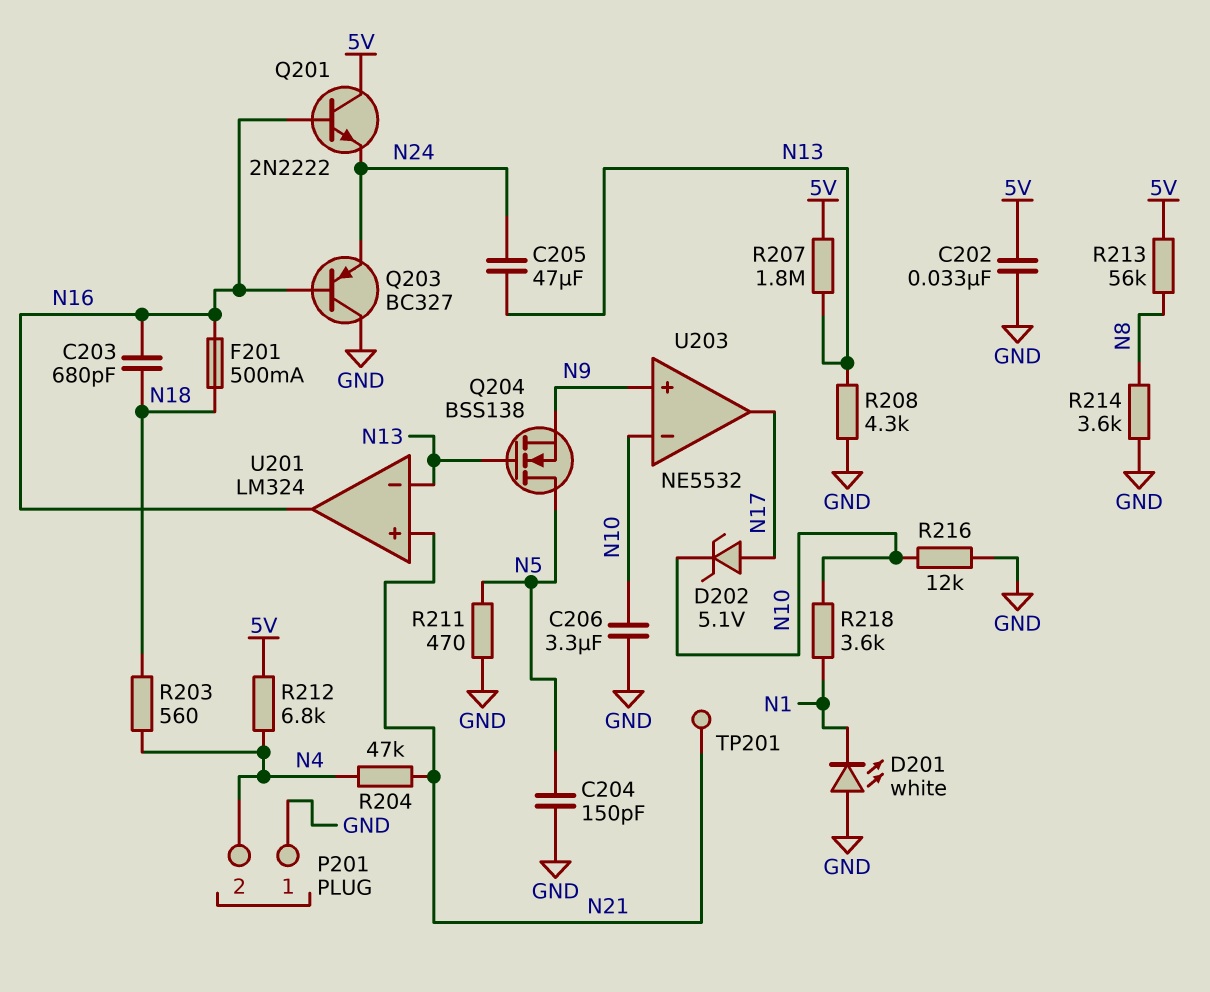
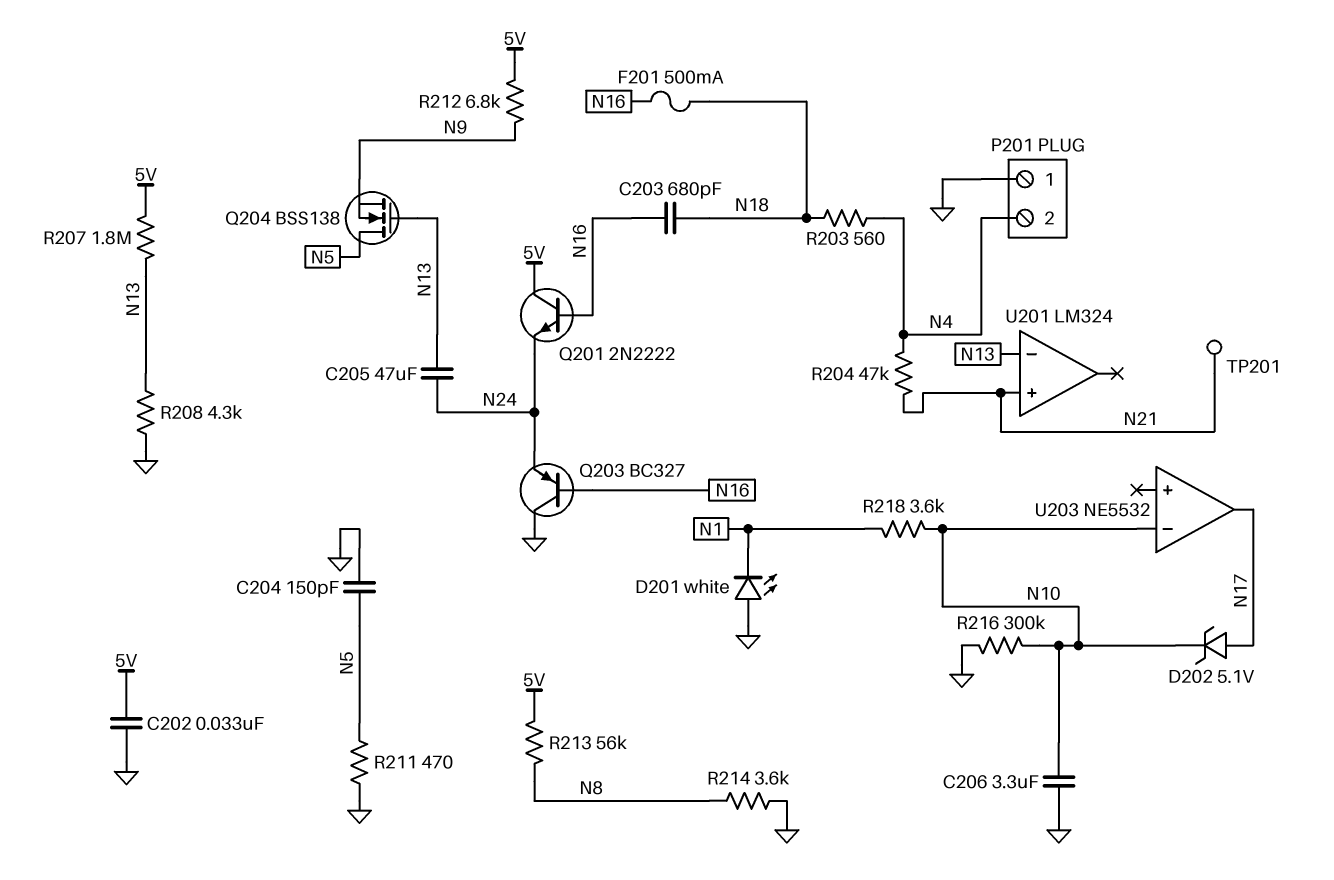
R212: 6.8k (5V, N4) -> 6.8k (5V, N9)
R216: 12k (GND, N10) -> 300k (GND, N10)
U201 pin out: N16 -> none
U203 pin in+: N9 -> none

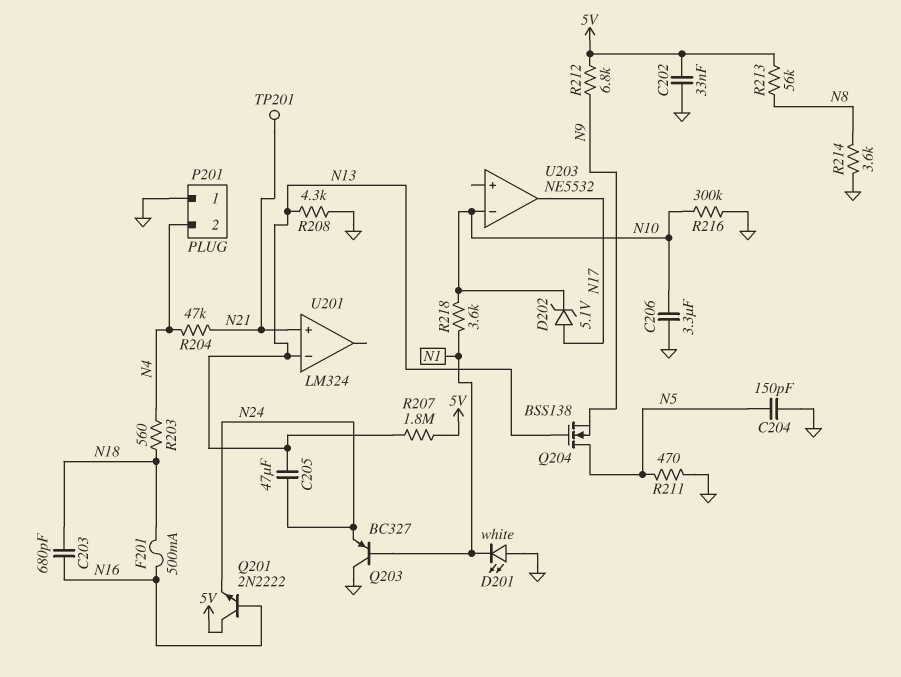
Q203: PNP BC327 (B N16, C GND, E N24) -> PNP BC327 (B N1, C GND, E N24)

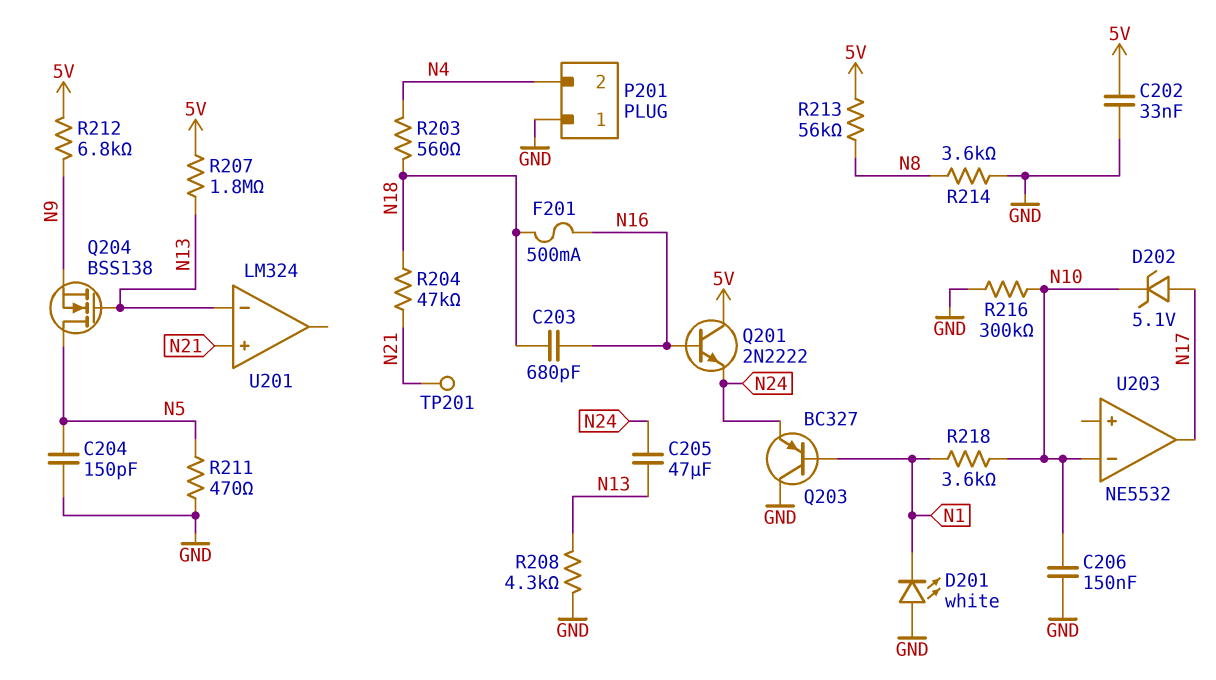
C206: 3.3uF (GND, N10) -> 150nF (GND, N10)
R204: 47k (N4, N21) -> 47k (N18, N21)

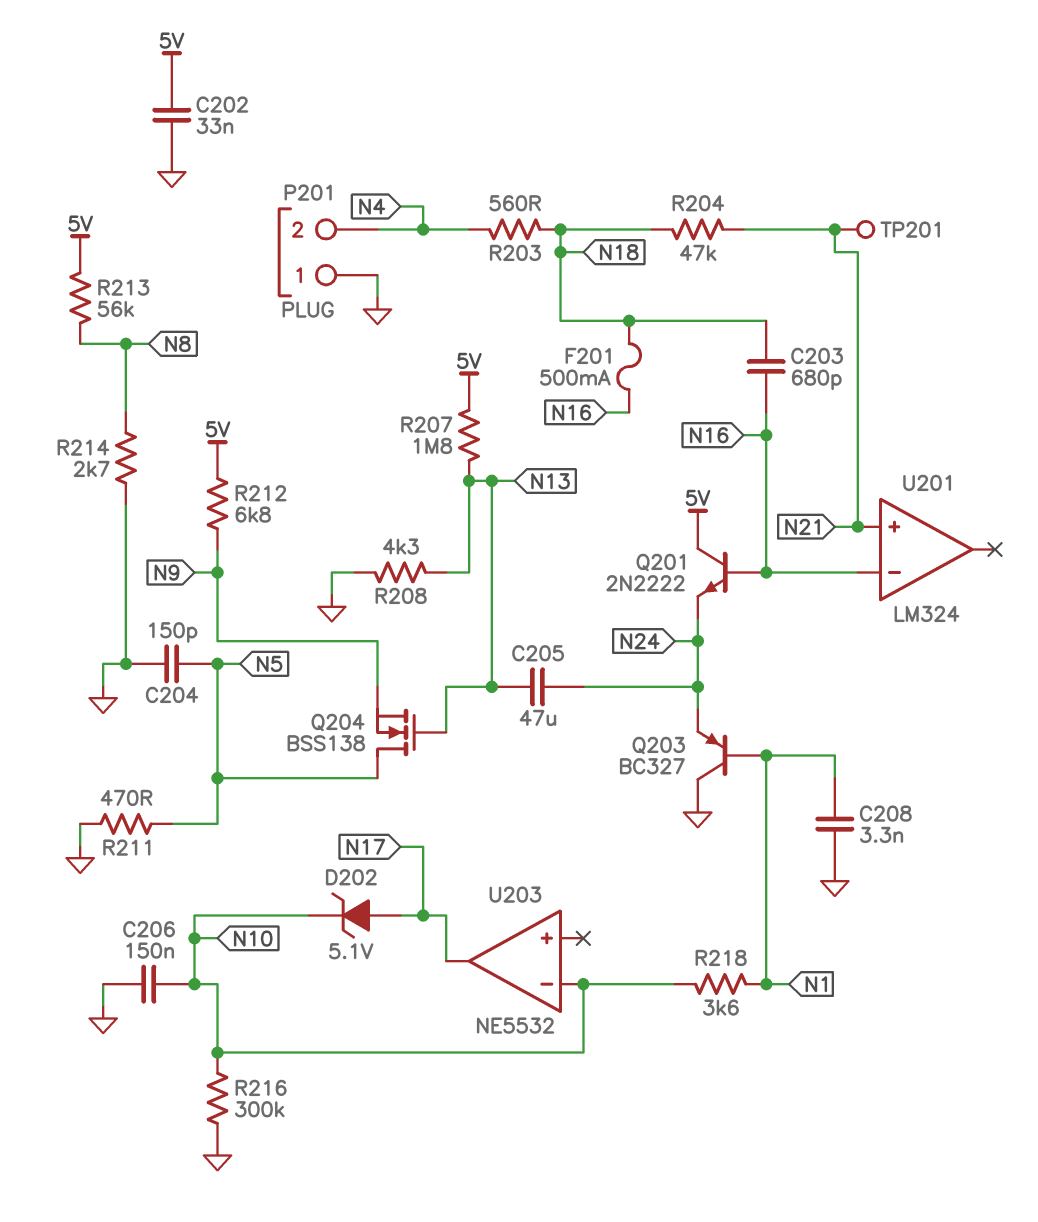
C208: none -> 3.3nF (GND, N1)
D201: LED white (A GND, K N1) -> none
R214: 3.6k (GND, N8) -> 2.7k (GND, N8)
U201 pin in-: N13 -> N16

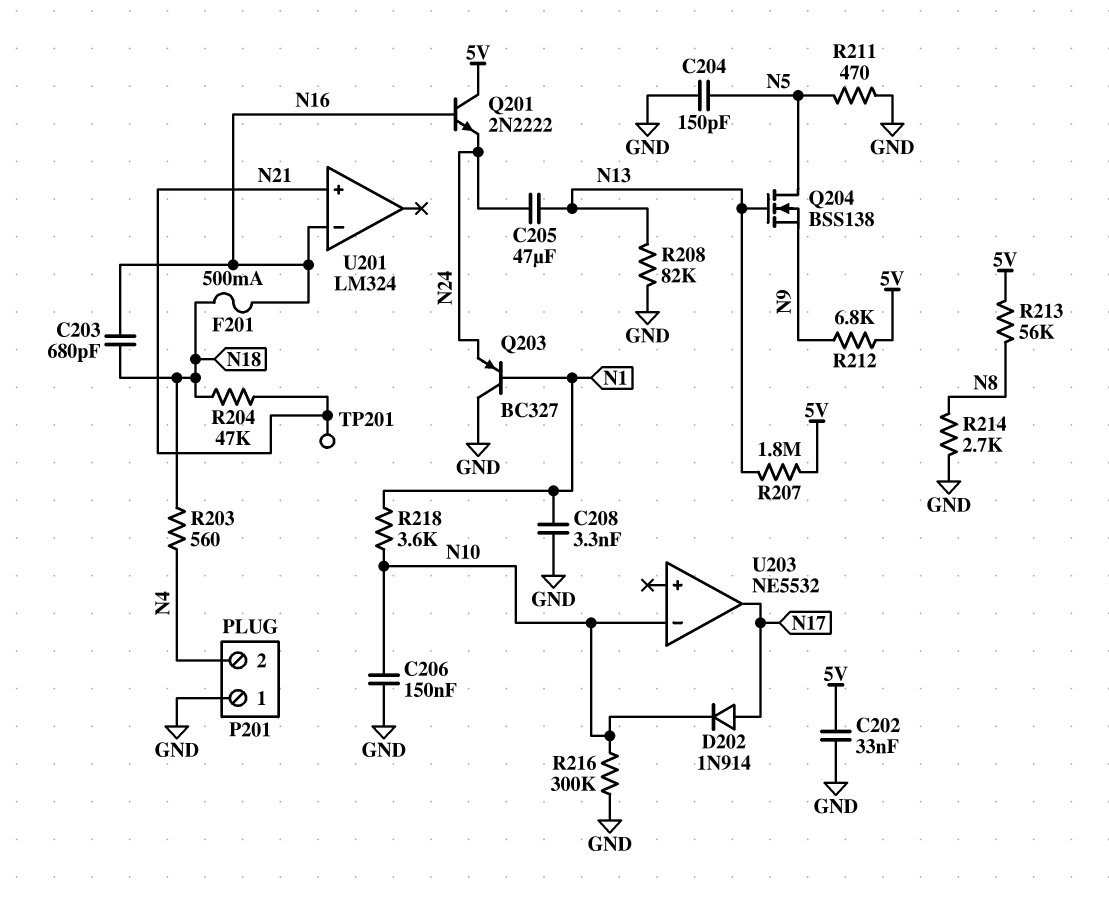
D202: zener 5.1V (A N17, K N10) -> diode 1N914 (A N17, K N10)
R208: 4.3k (GND, N13) -> 82k (GND, N13)

